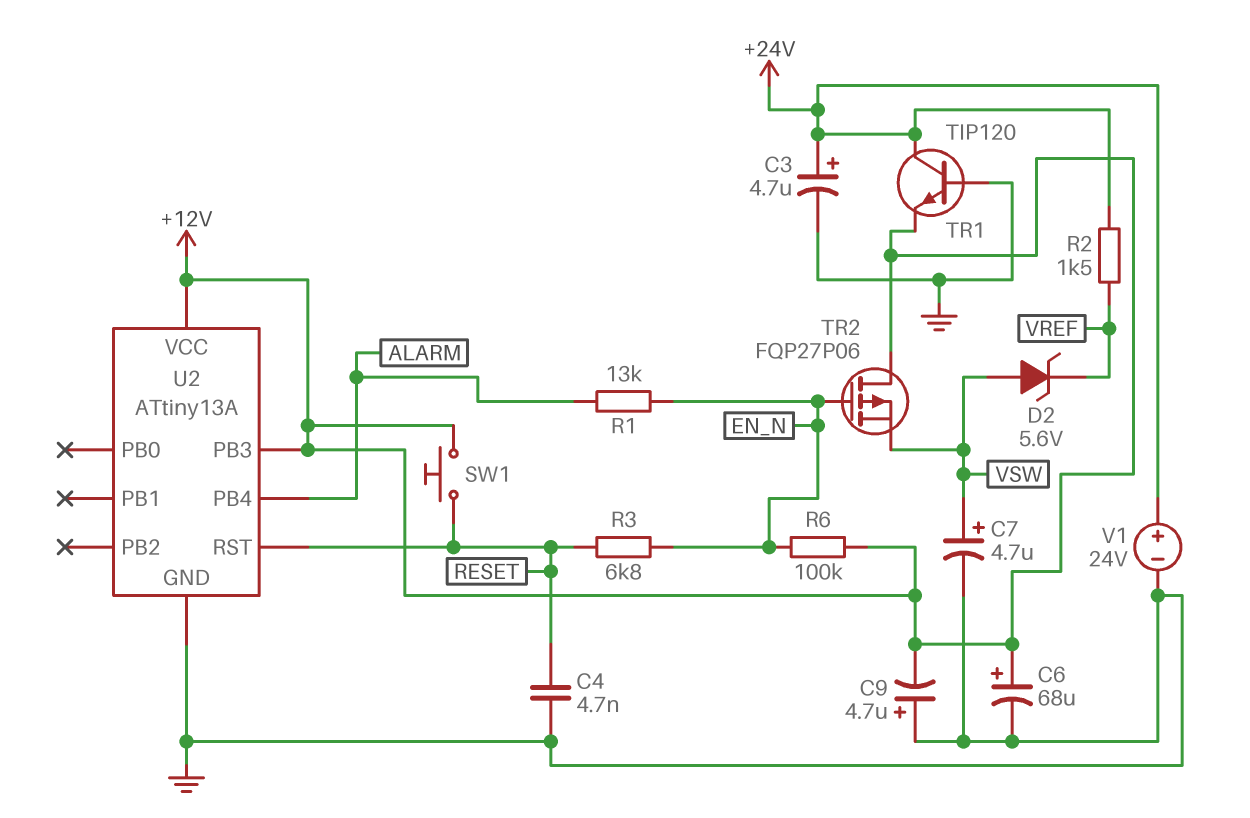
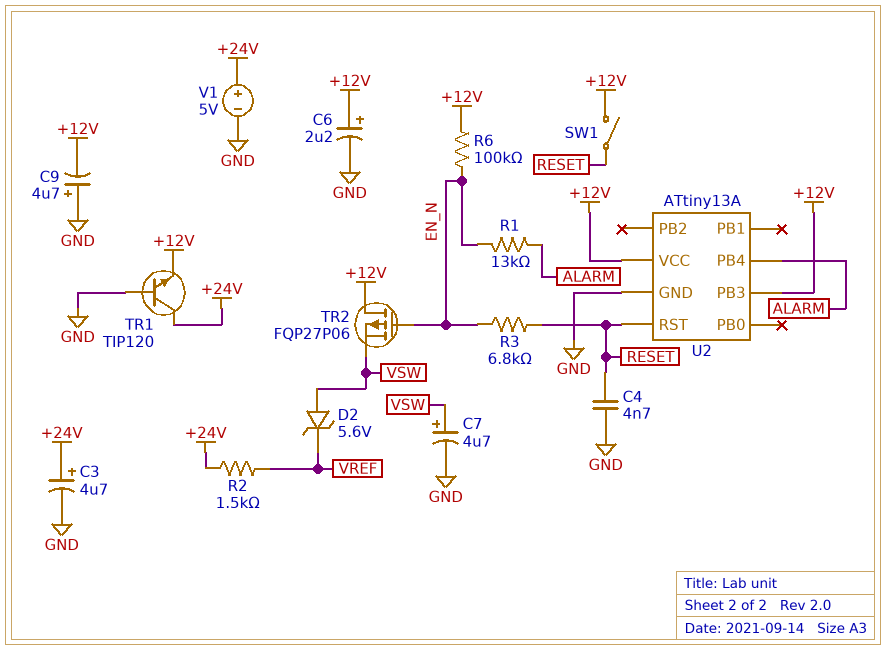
C6: 68uF (plus +12V, minus GND) -> 2.2uF (plus +12V, minus GND)
SW1: button (+12V, RESET) -> switch (+12V, RESET)
V1: 24V (plus +24V, minus GND) -> 5V (plus +24V, minus GND)

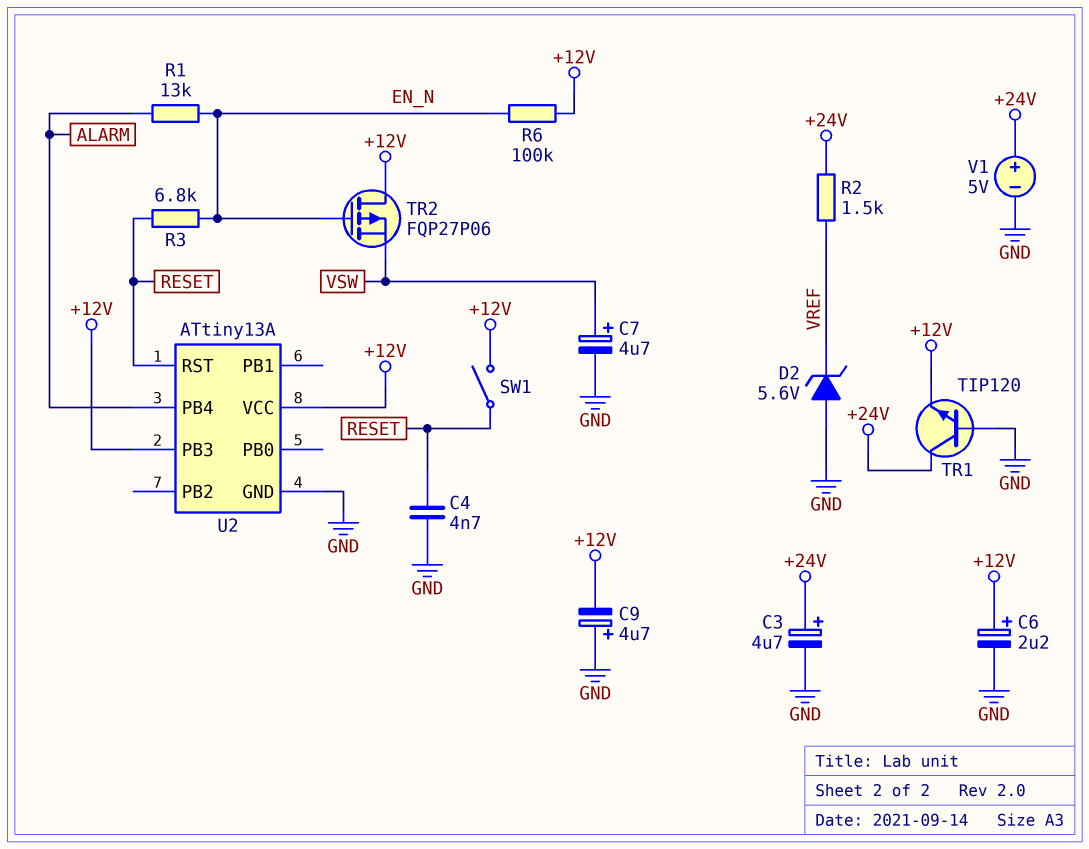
D2: zener 5.6V (A VSW, K VREF) -> zener 5.6V (A GND, K VREF)

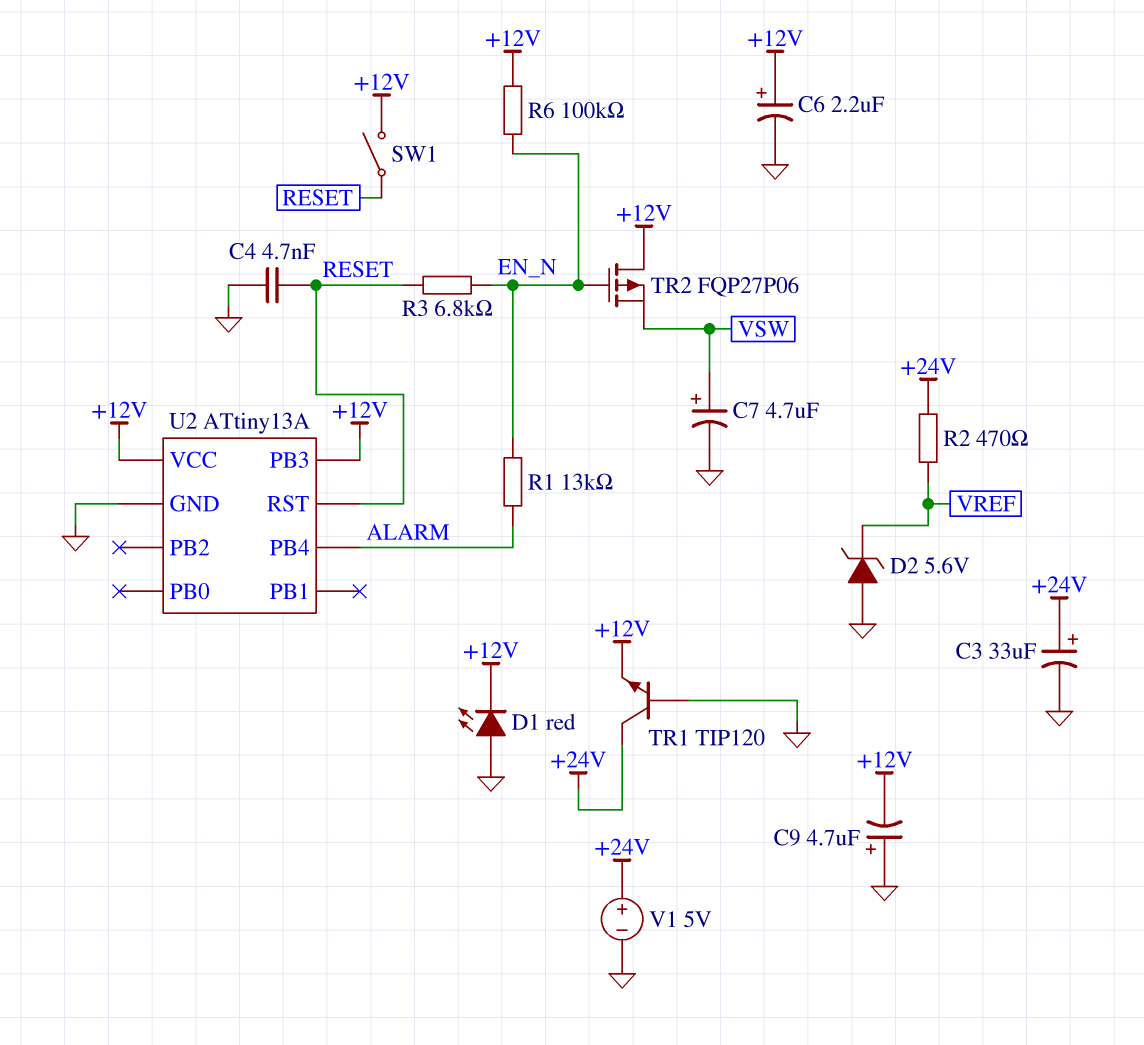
C3: 4.7uF (plus +24V, minus GND) -> 33uF (plus +24V, minus GND)
D1: none -> LED red (A GND, K +12V)
R2: 1.5k (+24V, VREF) -> 470 (+24V, VREF)

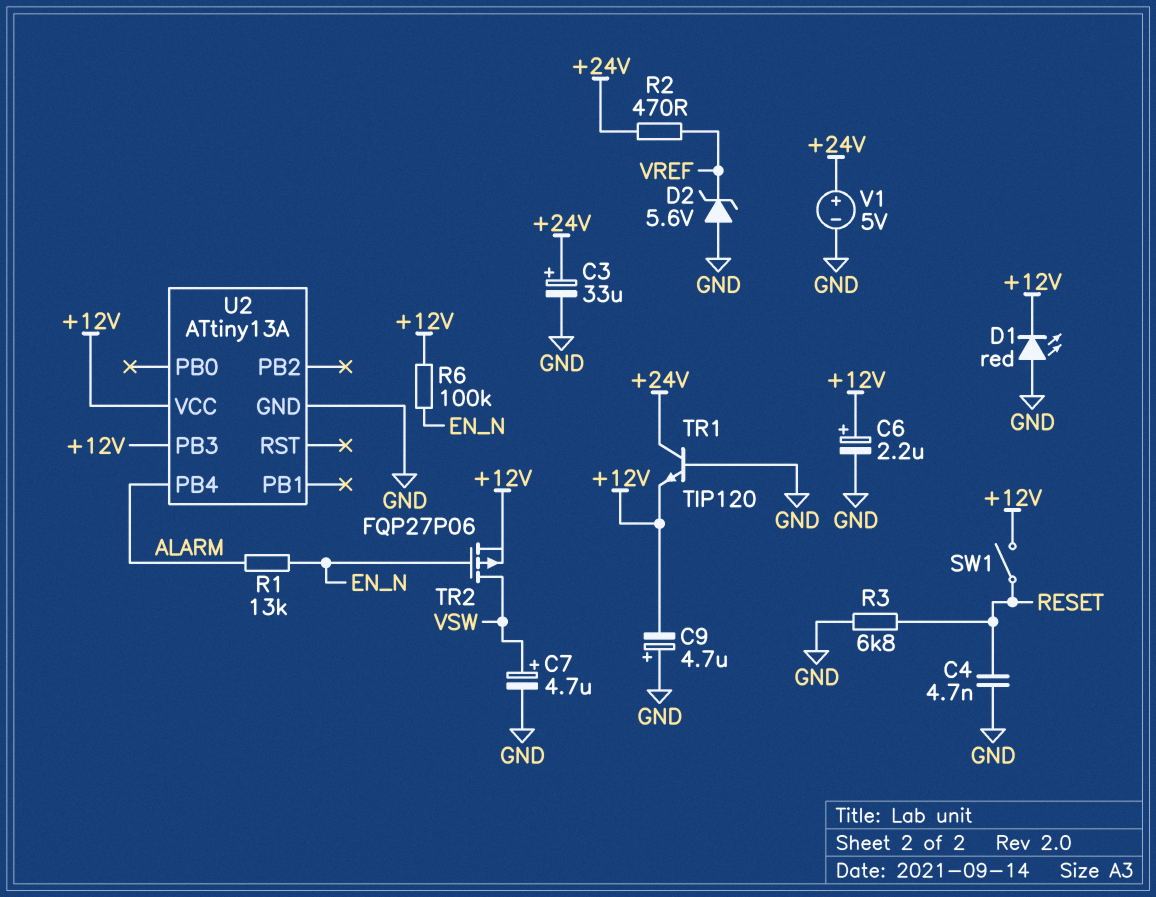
R3: 6.8k (EN_N, RESET) -> 6.8k (GND, RESET)
TR2: PMOS FQP27P06 (G EN_N, D +12V, S VSW) -> PMOS FQP27P06 (G EN_N, D VSW, S +12V)
U2 pin RST: RESET -> none

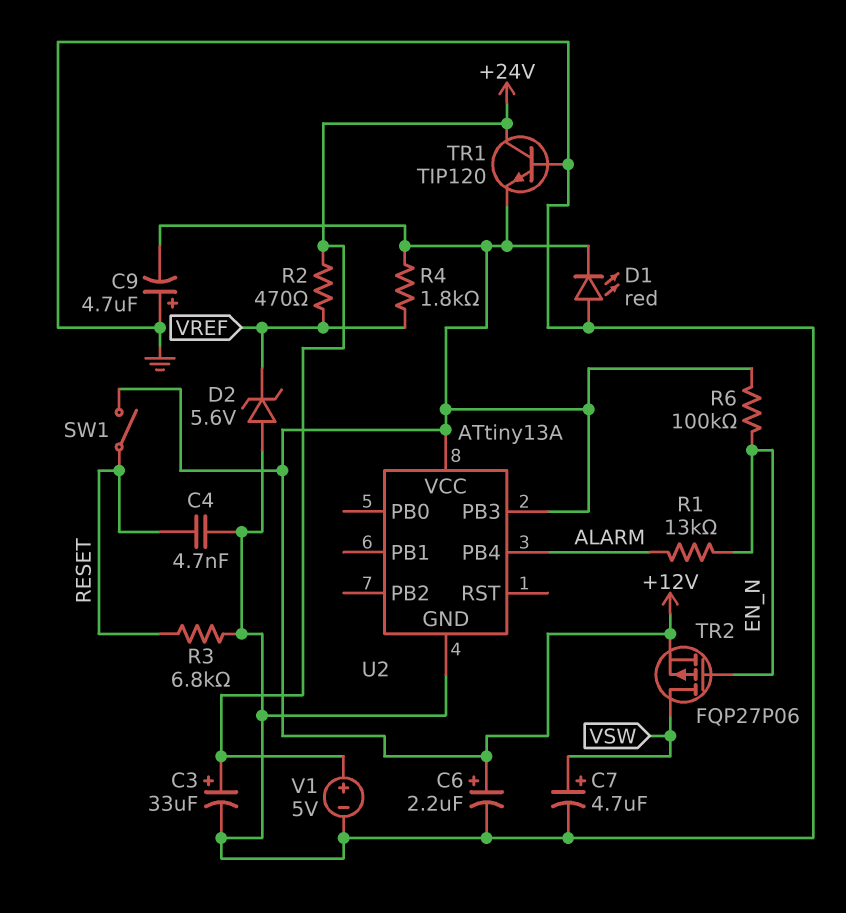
R4: none -> 1.8k (+12V, VREF)

